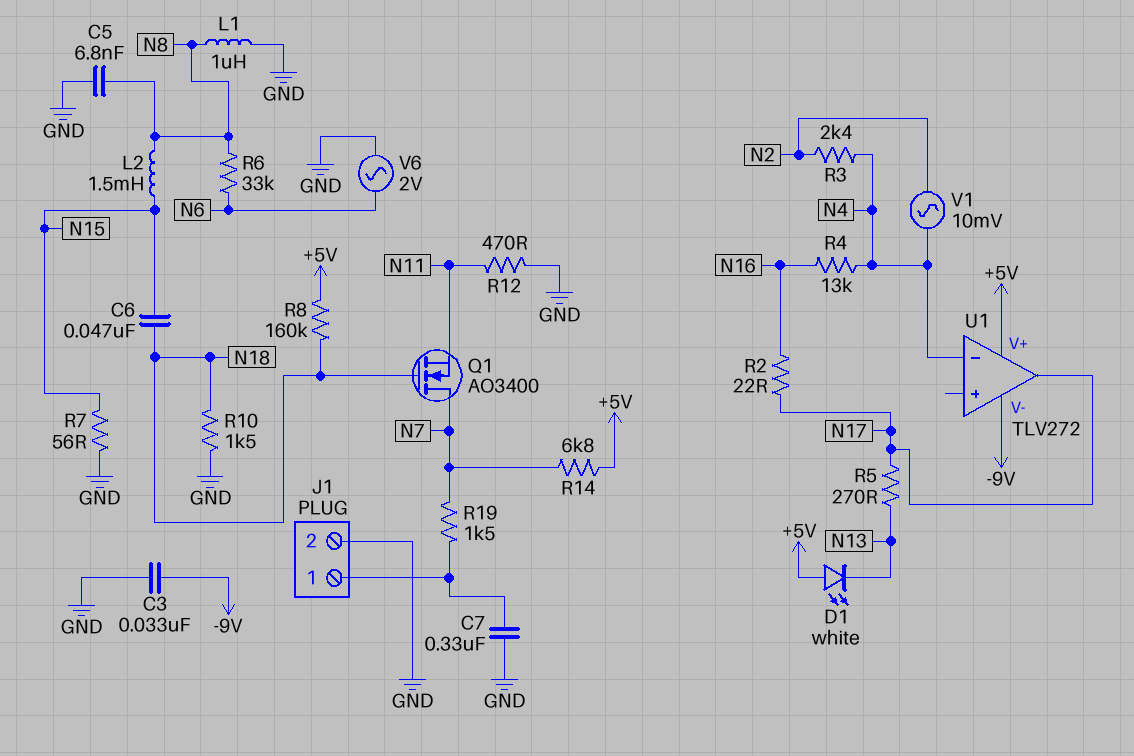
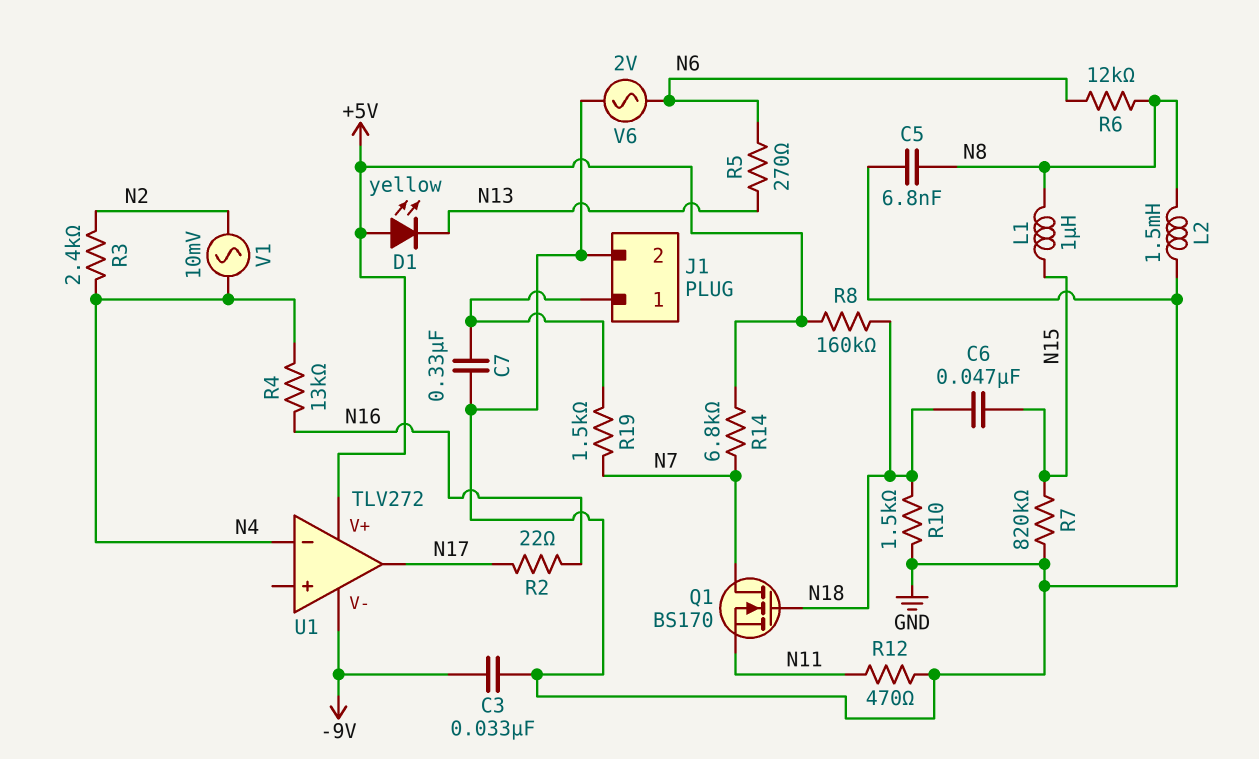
D1: LED white (A +5V, K N13) -> LED yellow (A +5V, K N13)
L1: 1uH (GND, N8) -> 1uH (N8, N15)
L2: 1.5mH (N8, N15) -> 1.5mH (GND, N8)
Q1: NMOS AO3400 (G N18, D N7, S N11) -> NMOS BS170 (G N18, D N7, S N11)
R5: 270 (N13, N17) -> 270 (N6, N13)
R6: 33k (N6, N8) -> 12k (N6, N8)
R7: 56 (GND, N15) -> 820k (GND, N15)

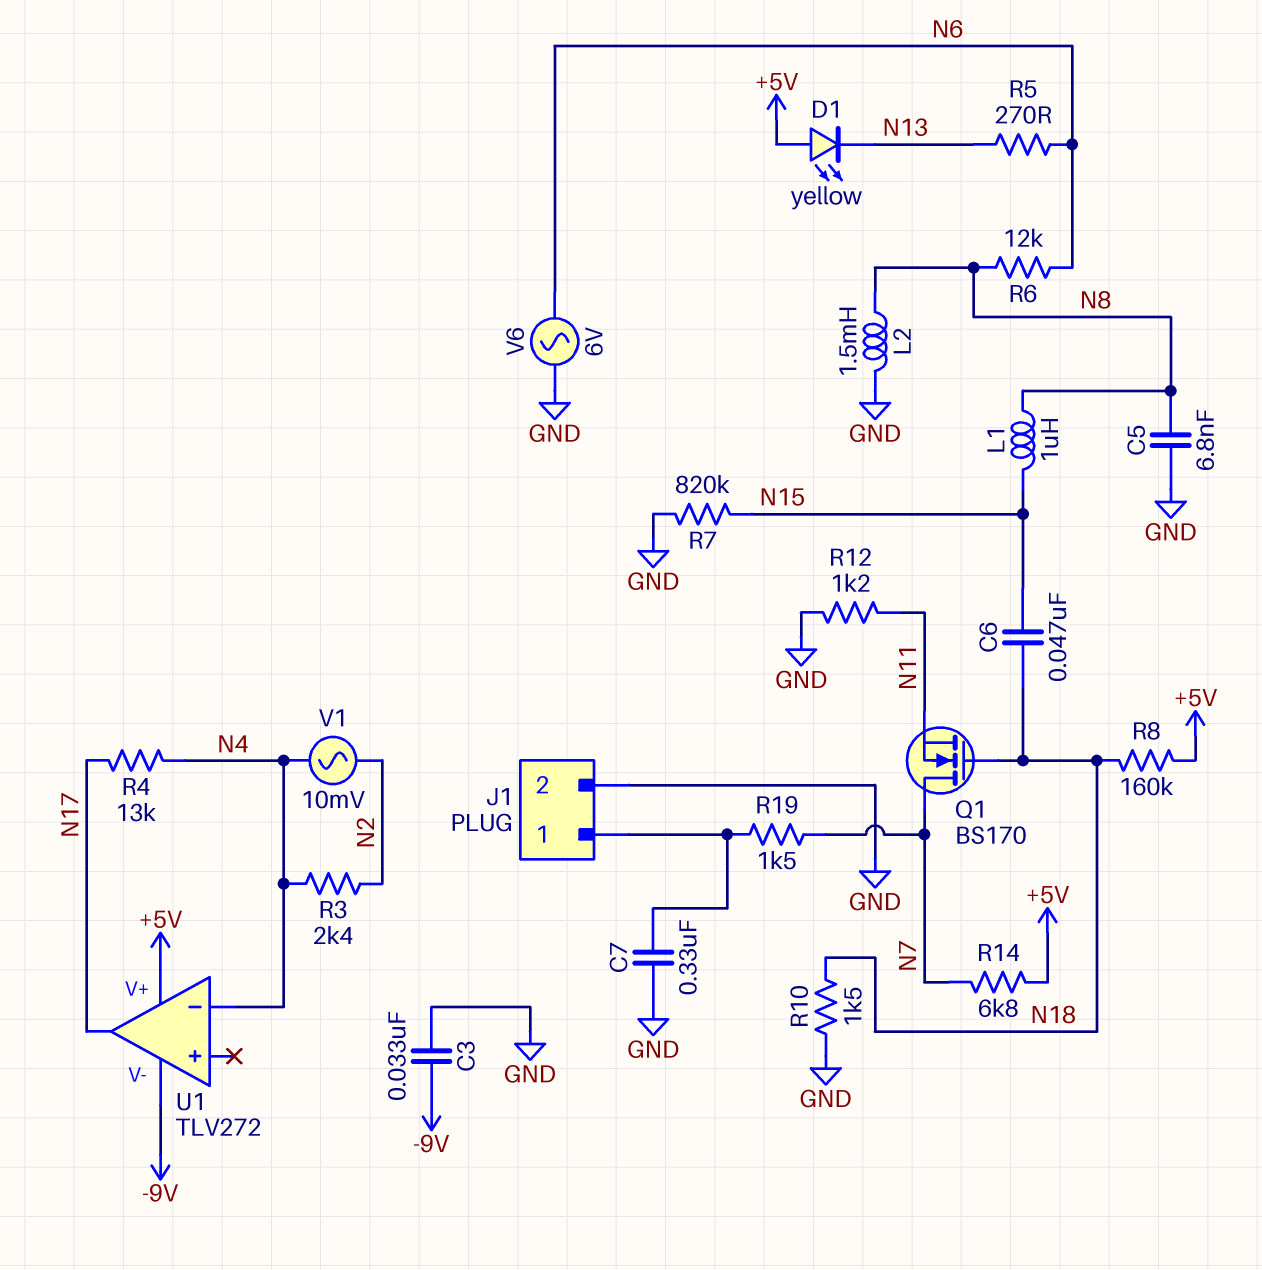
R2: 22 (N16, N17) -> none
R4: 13k (N4, N16) -> 13k (N4, N17)
R12: 470 (GND, N11) -> 1.2k (GND, N11)
V6: AC 2V (GND, N6) -> AC 6V (GND, N6)

